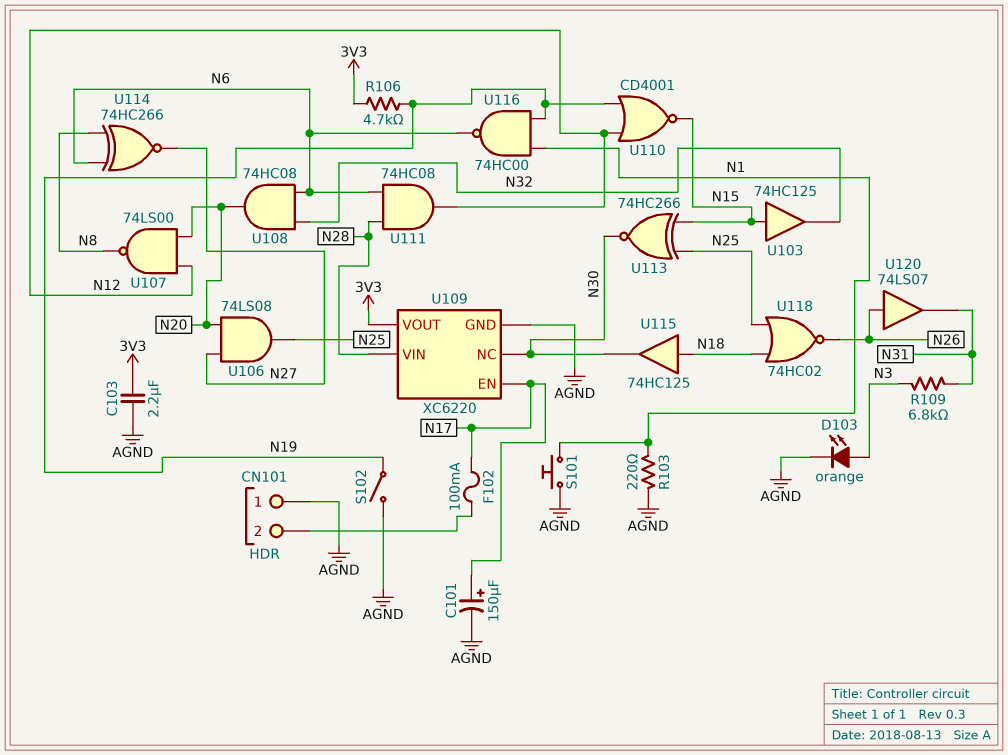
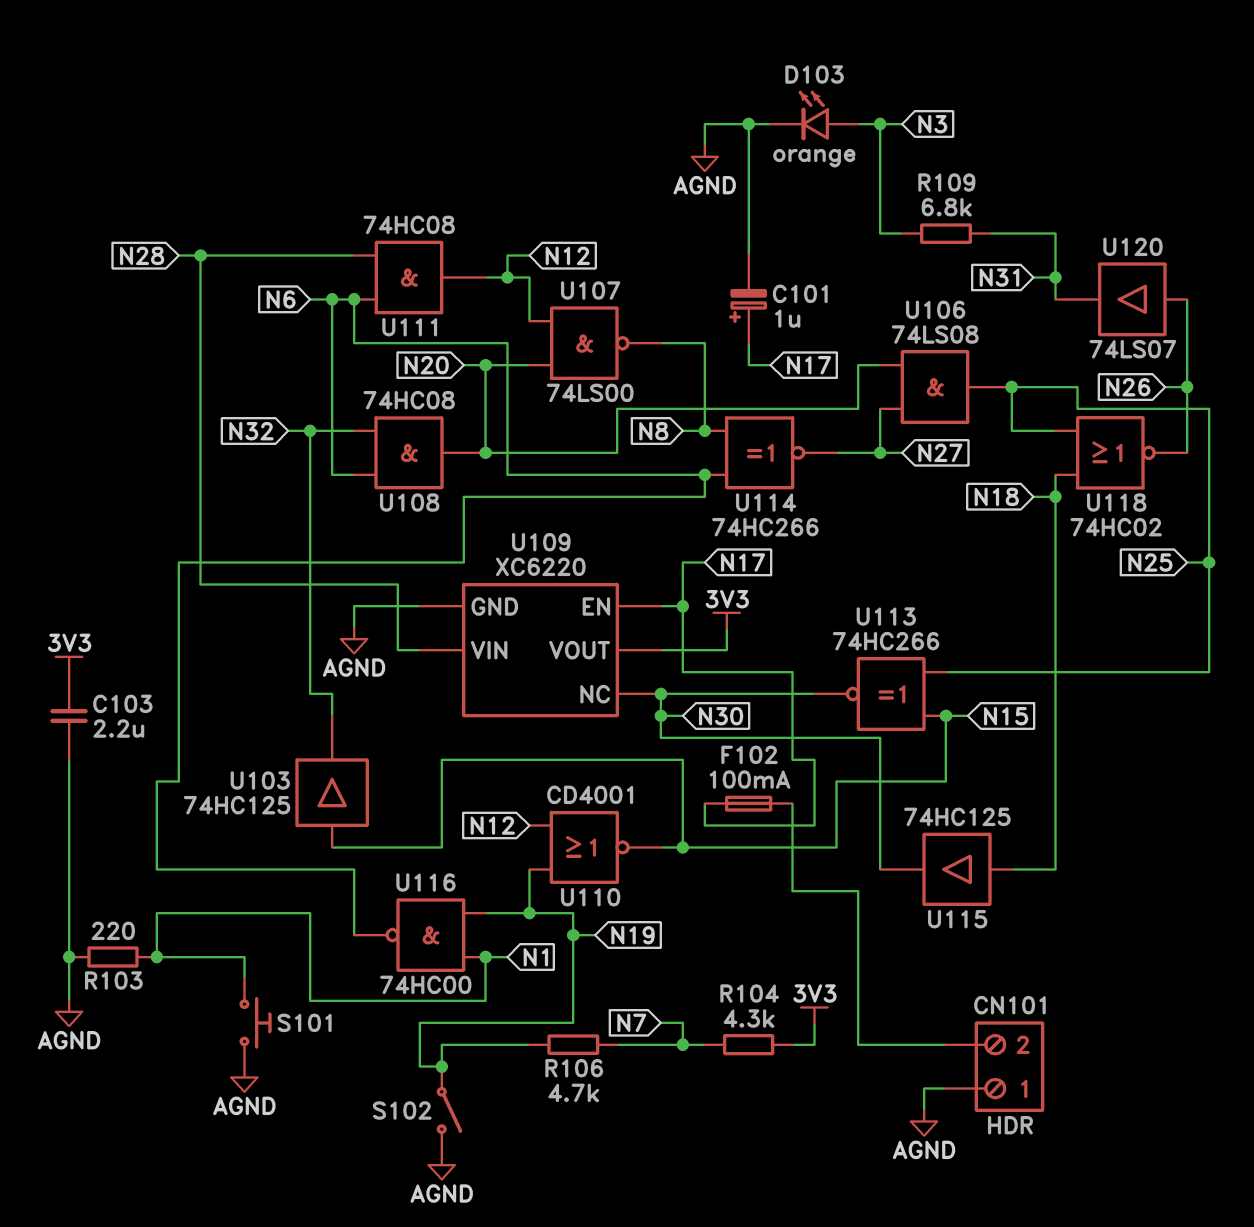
C101: 150uF (plus N17, minus AGND) -> 1uF (plus N17, minus AGND)
R104: none -> 4.3k (3V3, N7)
R106: 4.7k (3V3, N19) -> 4.7k (N7, N19)

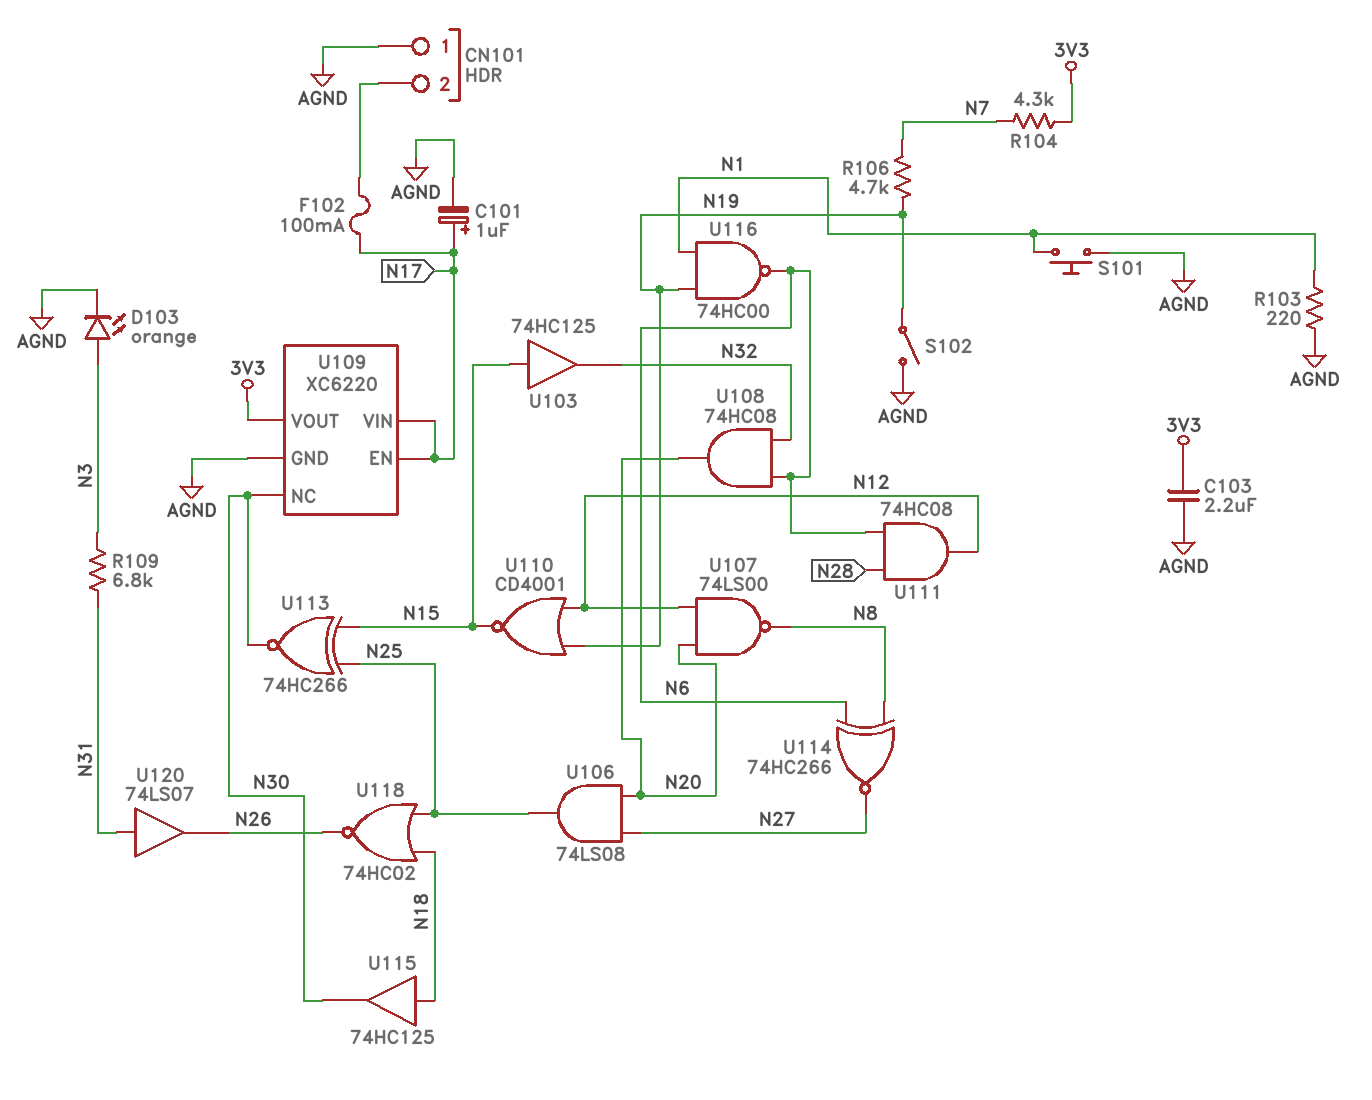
U109 pin VIN: N28 -> N17
U120: buffer 74LS07 (in N26, out N31) -> buffer 74LS07 (in N31, out N26)

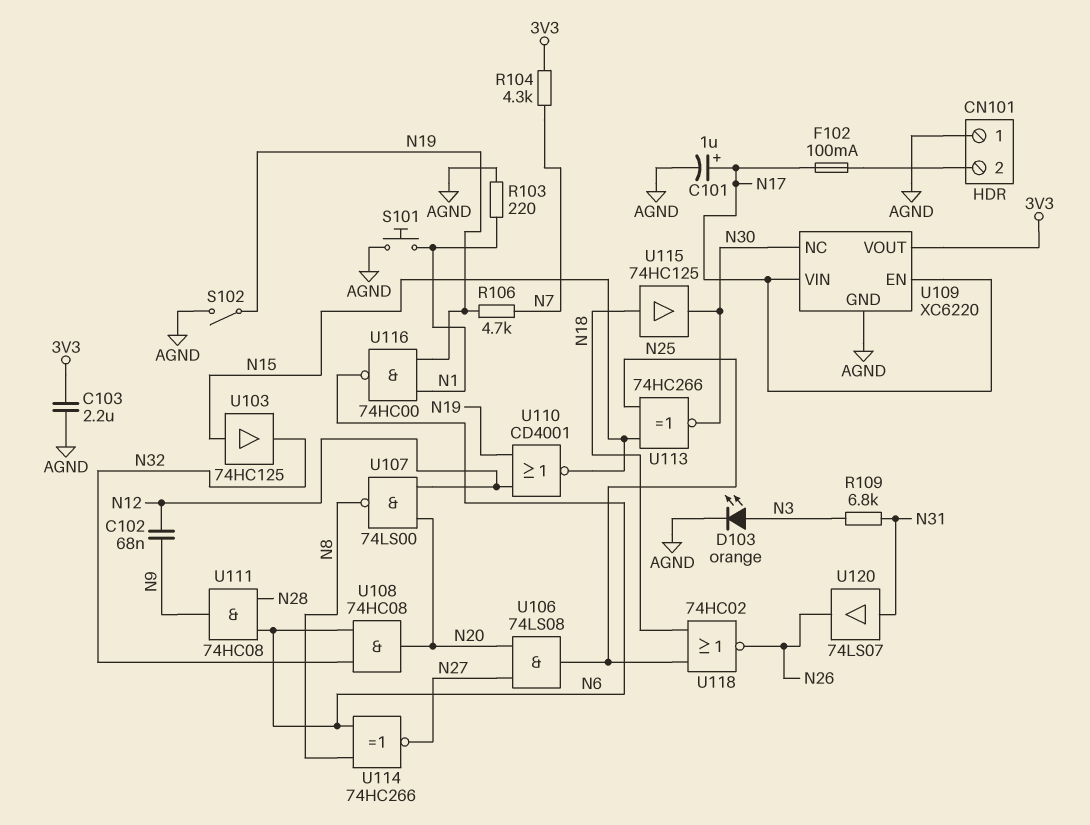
C102: none -> 68nF (N9, N12)
U111: AND 74HC08 (in N6, in N28, out N12) -> AND 74HC08 (in N6, in N28, out N9)

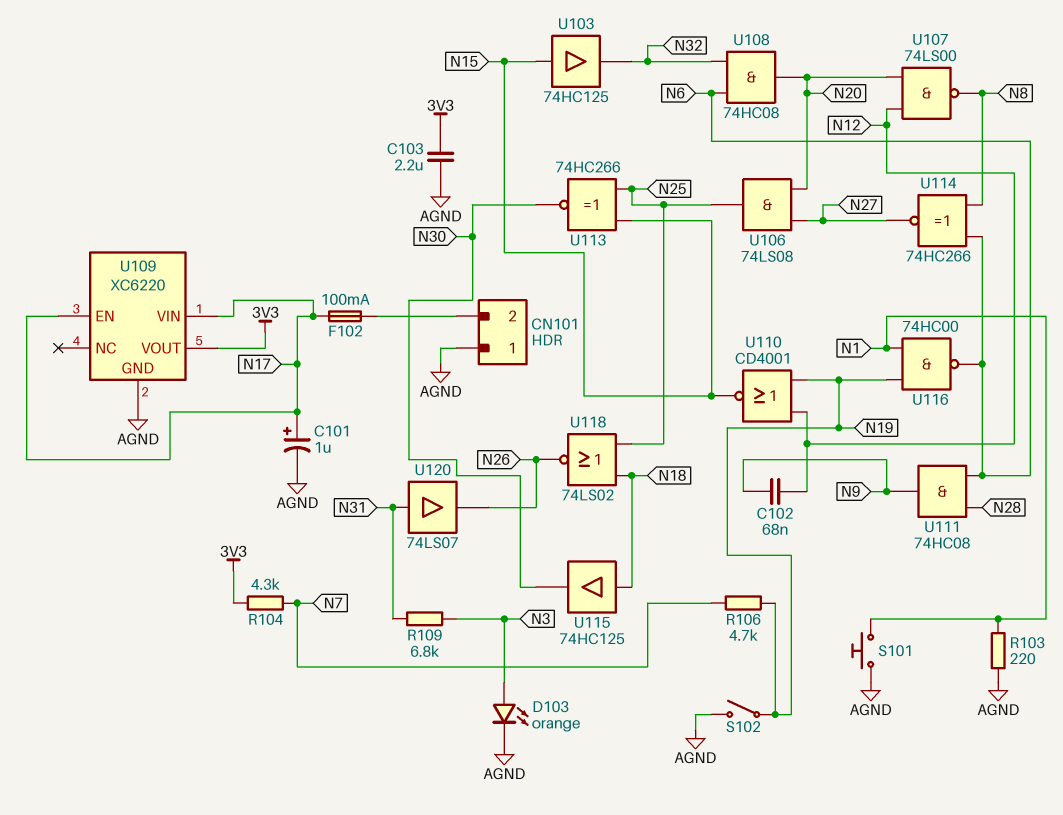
U109 pin NC: N30 -> none
U118: NOR 74HC02 (in N18, in N25, out N26) -> NOR 74LS02 (in N18, in N25, out N26)

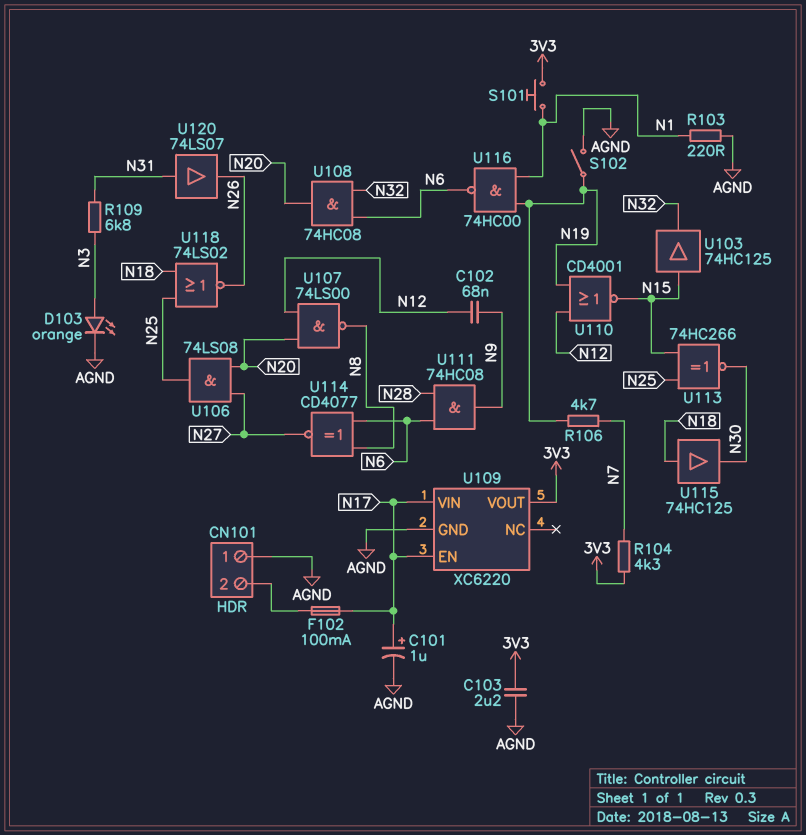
S101: button (AGND, N1) -> button (3V3, N1)
U114: XNOR 74HC266 (in N6, in N8, out N27) -> XNOR CD4077 (in N6, in N8, out N27)

